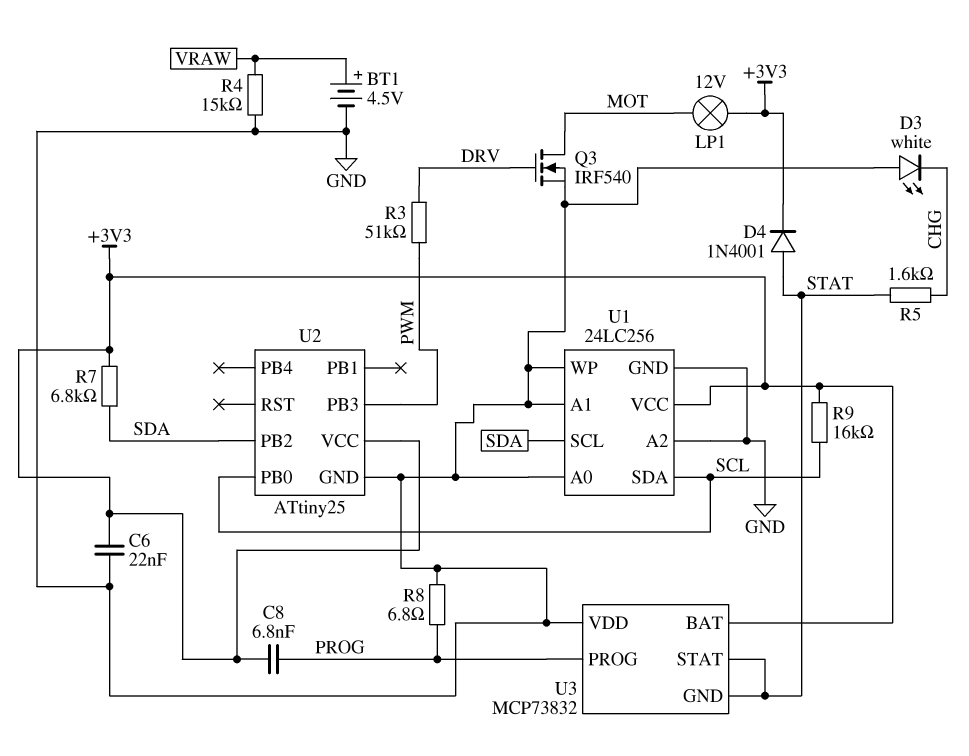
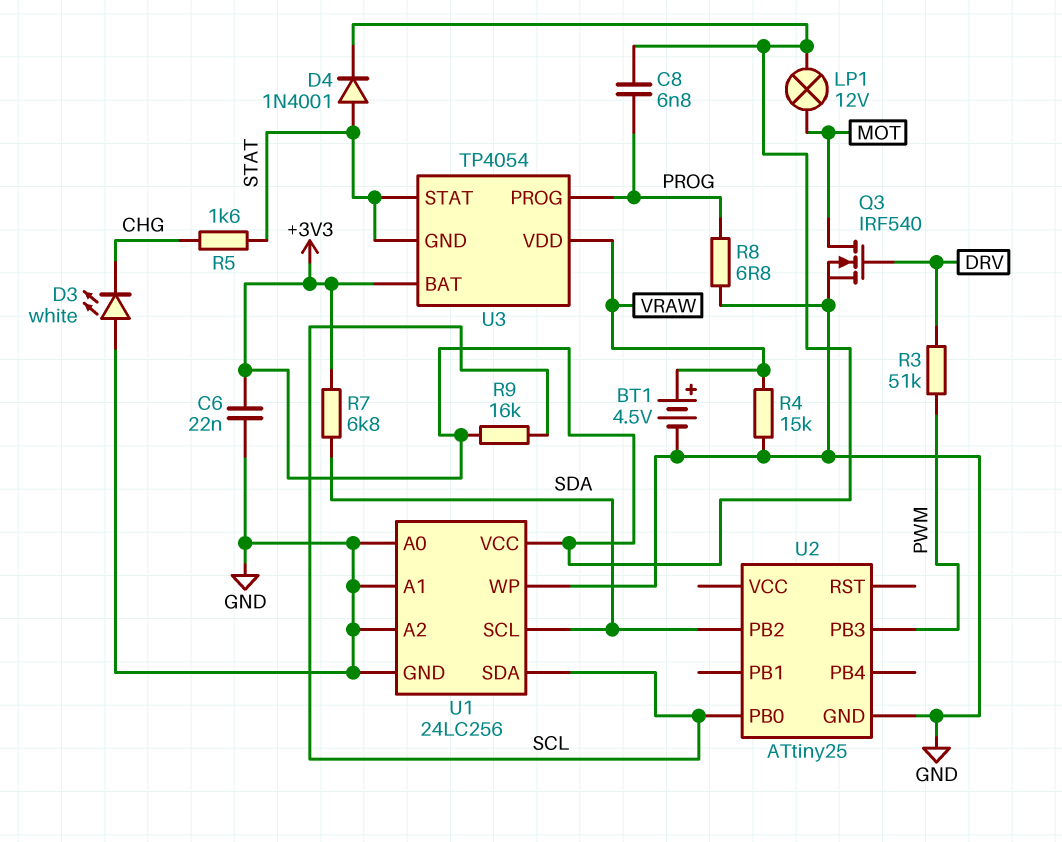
U2 pin VCC: +3V3 -> none
U3: MCP73832 -> TP4054
U3 pin VDD: GND -> VRAW

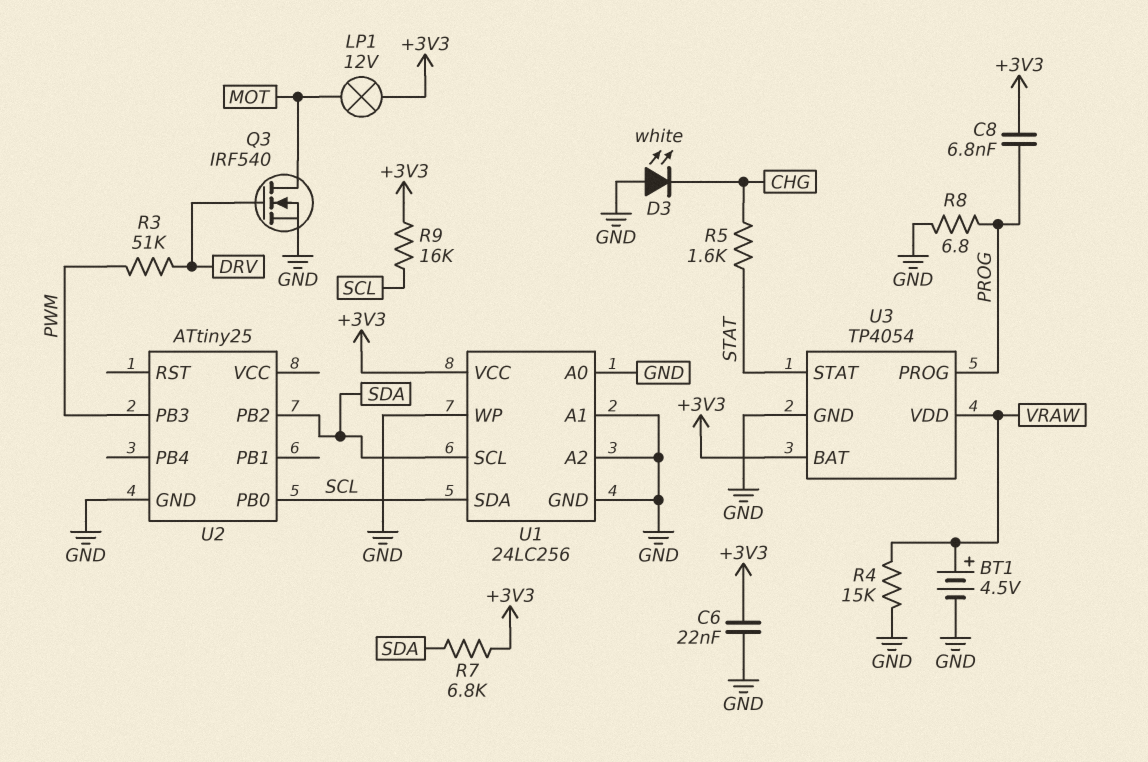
D4: diode 1N4001 (A STAT, K +3V3) -> none
U3 pin GND: STAT -> GND

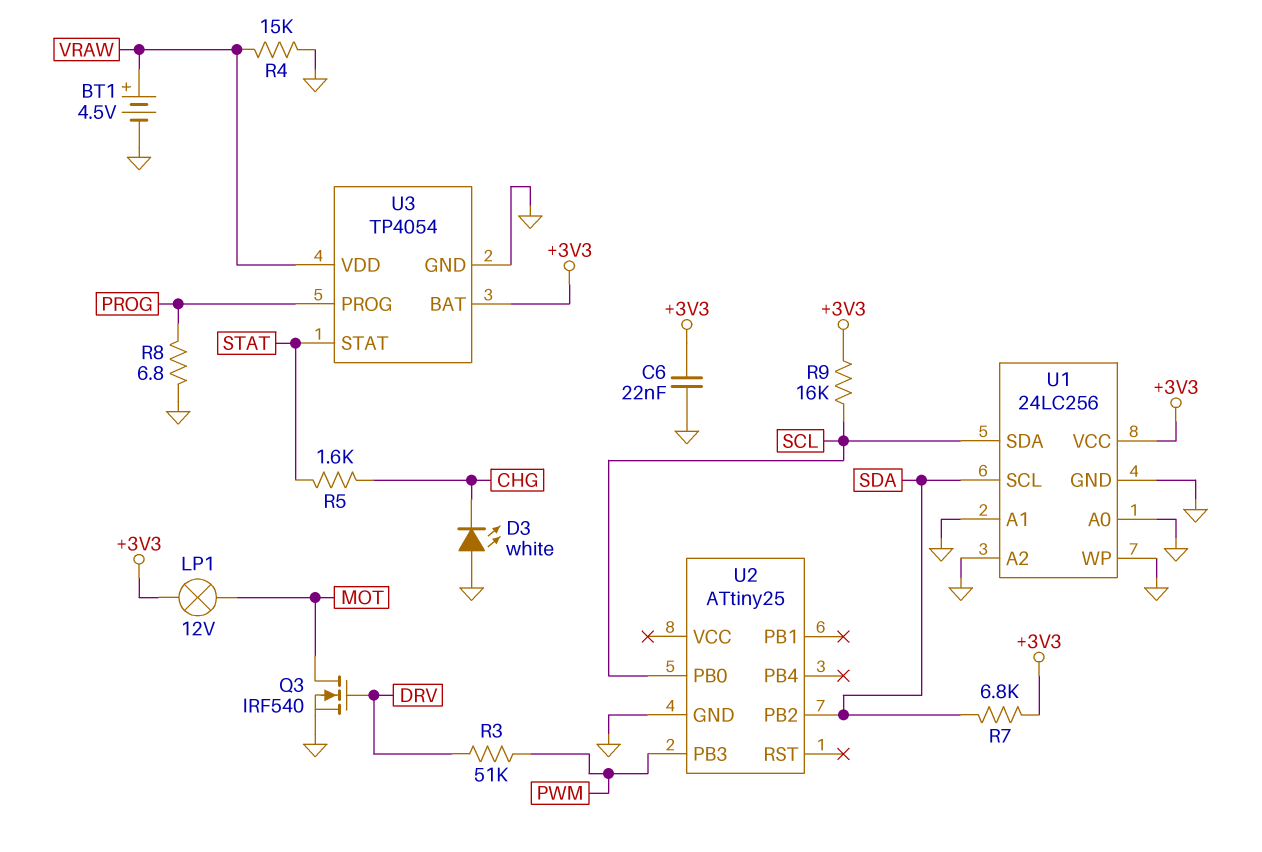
C8: 6.8nF (+3V3, PROG) -> none

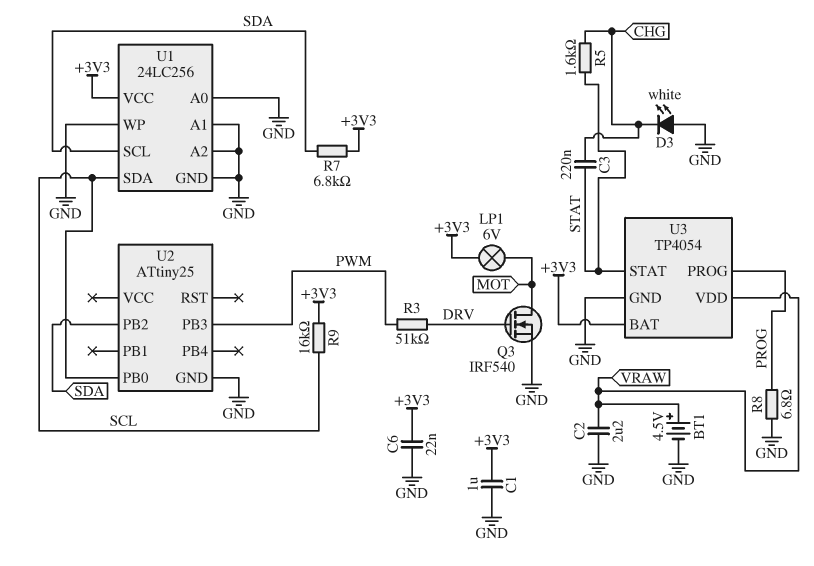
C1: none -> 1uF (+3V3, GND)
C2: none -> 2.2uF (GND, VRAW)
C3: none -> 220nF (CHG, STAT)
LP1: lamp 12V (+3V3, MOT) -> lamp 6V (+3V3, MOT)
R4: 15k (GND, VRAW) -> none

